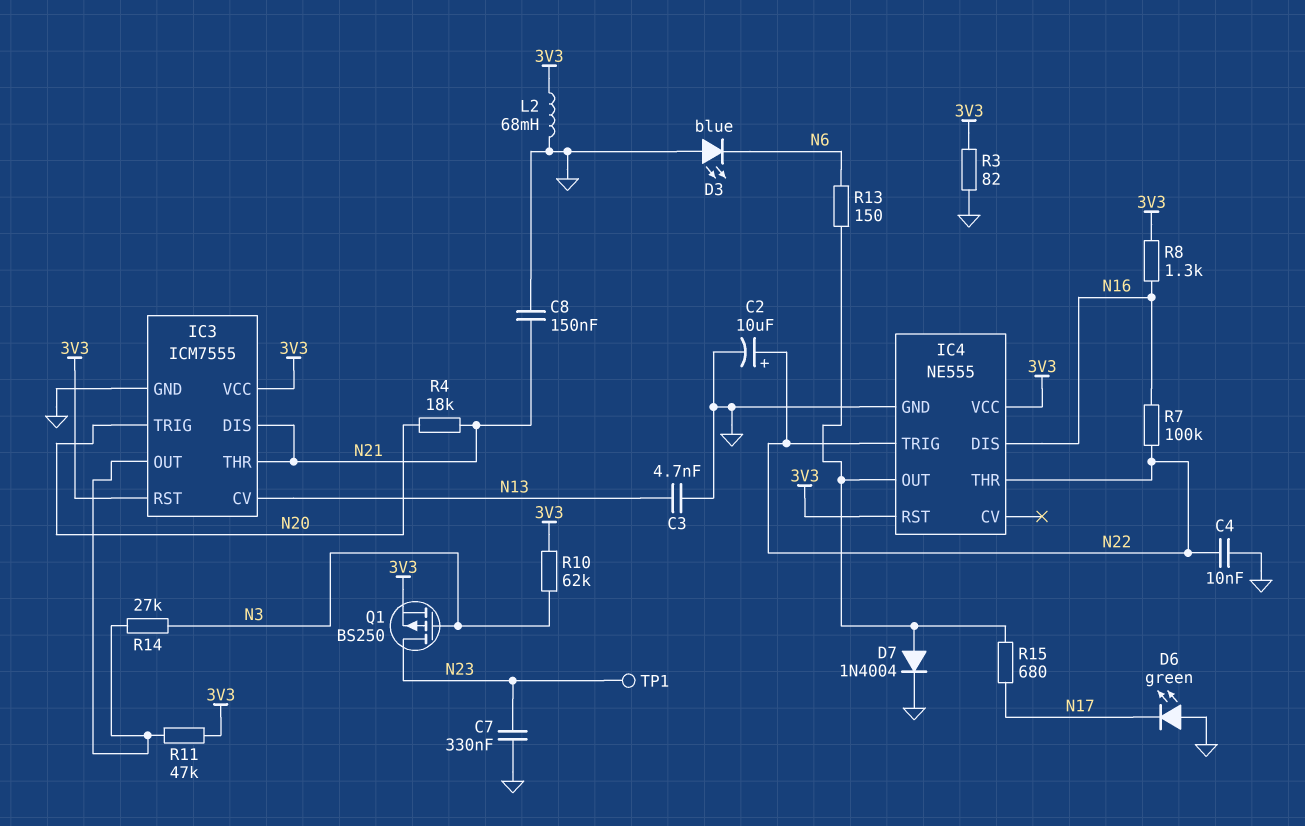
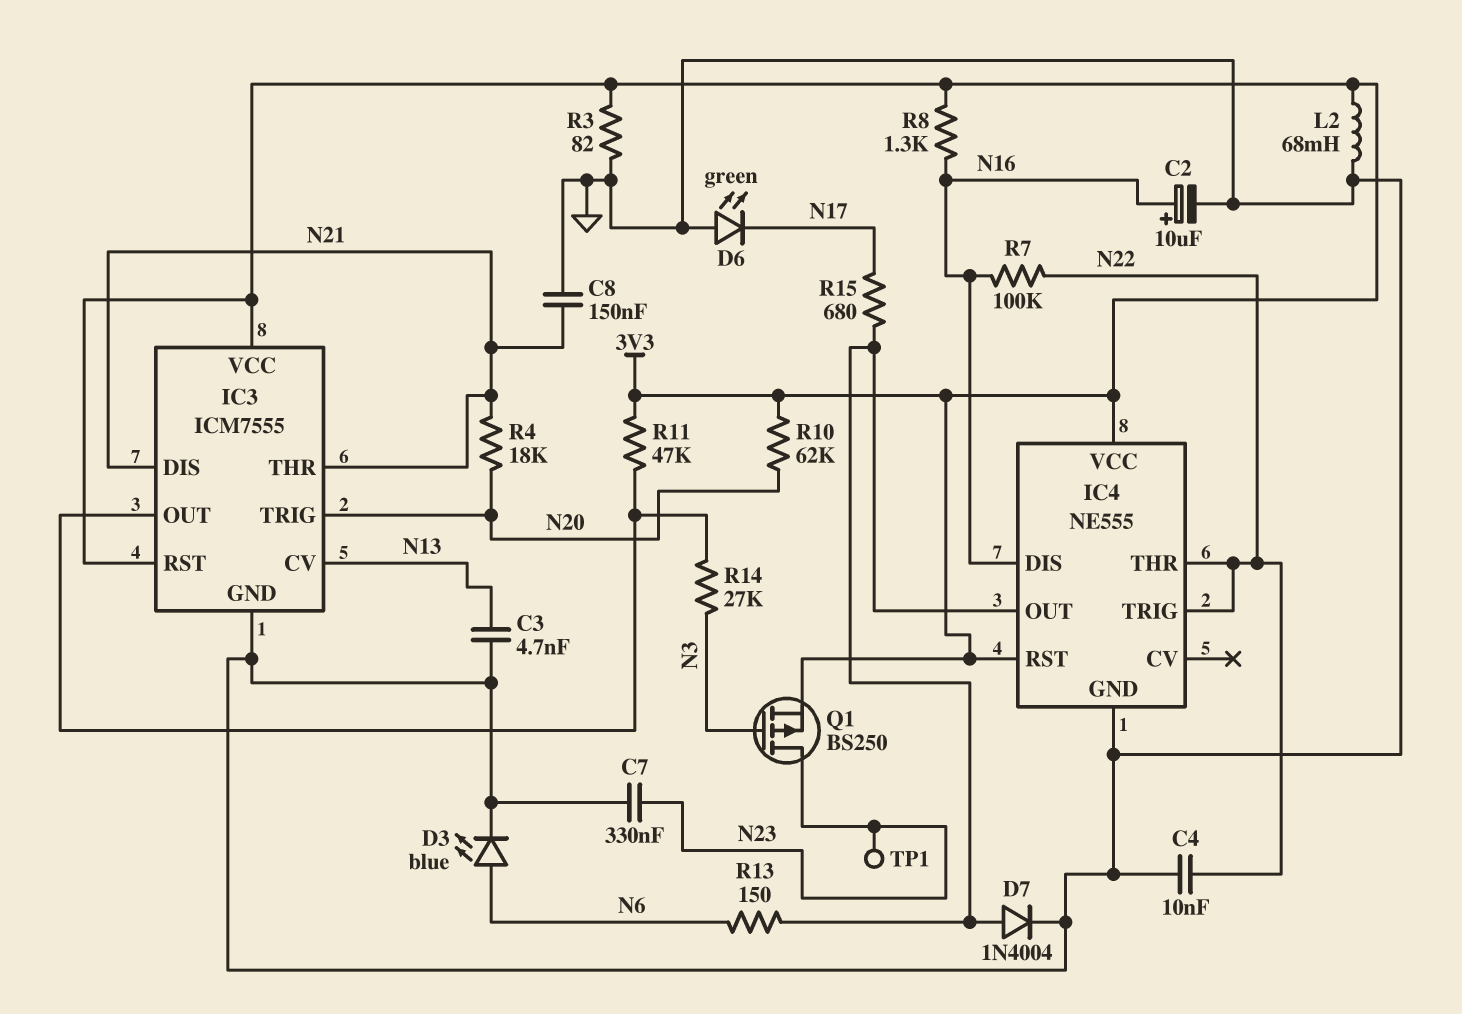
C2: 10uF (plus N22, minus GND) -> 10uF (plus N16, minus GND)
D3: LED blue (A GND, K N6) -> LED blue (A N6, K GND)
R10: 62k (3V3, N3) -> 62k (3V3, N20)

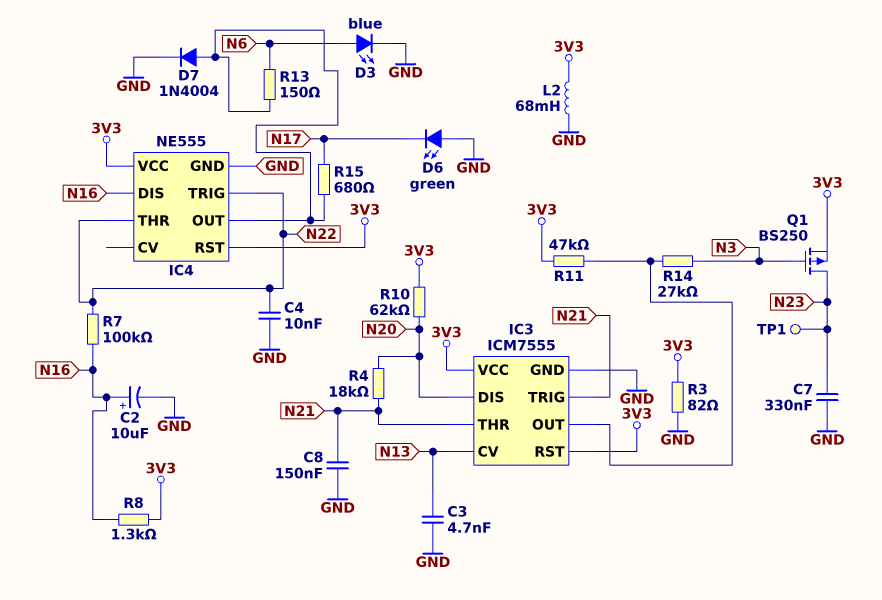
IC3 pin DIS: N21 -> N20
IC3 pin TRIG: N20 -> N21

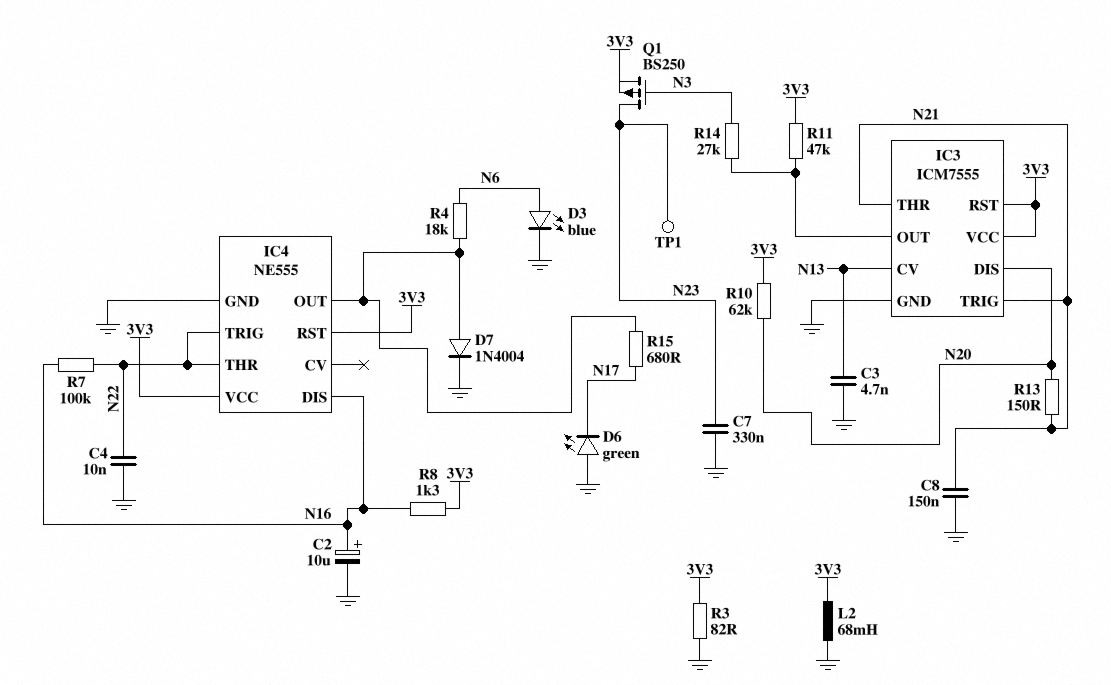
R4: 18k (N20, N21) -> 18k (IC4/OUT, N6)
R13: 150 (IC4/OUT, N6) -> 150 (N20, N21)

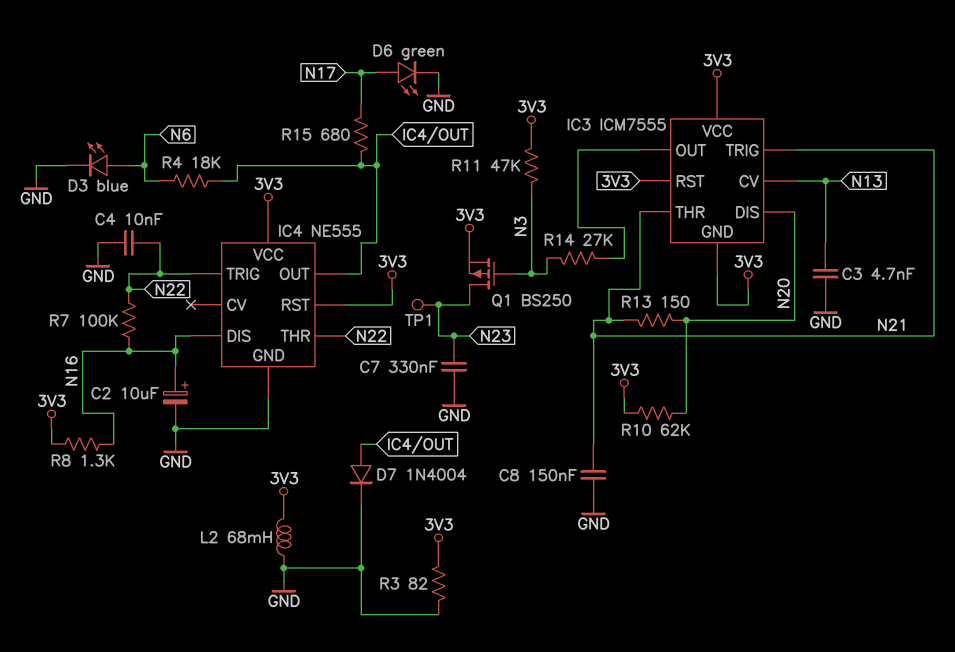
D6: LED green (A GND, K N17) -> LED green (A N17, K GND)
IC3 pin GND: GND -> 3V3
R11: 47k (3V3, IC3/OUT) -> 47k (3V3, N3)

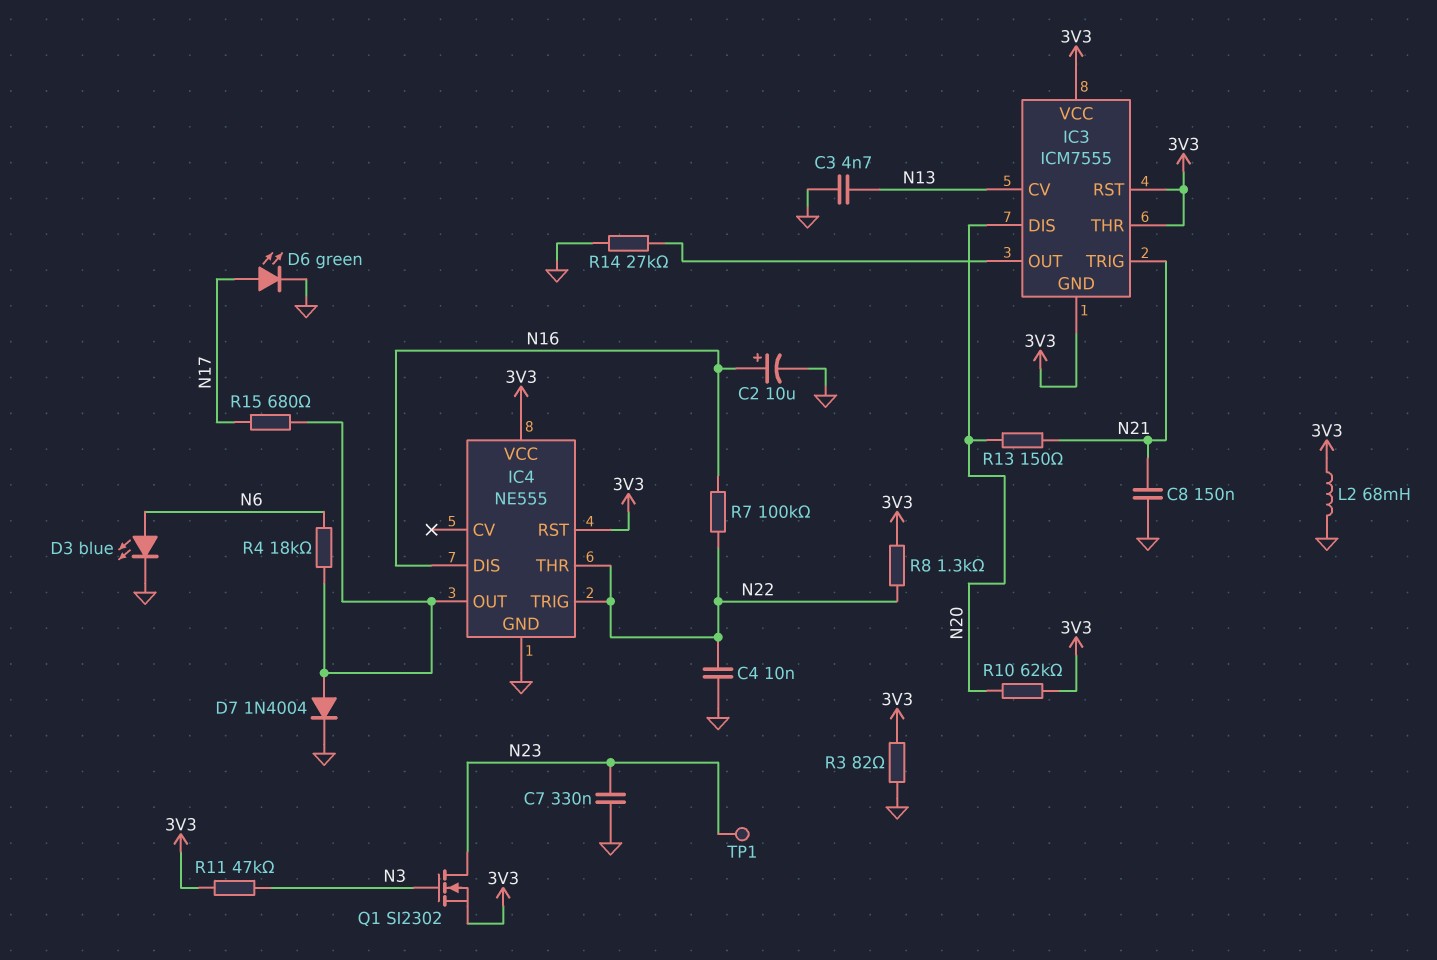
IC3 pin THR: N21 -> 3V3
Q1: PMOS BS250 (G N3, D N23, S 3V3) -> NMOS SI2302 (G N3, D N23, S 3V3)
R8: 1.3k (3V3, N16) -> 1.3k (3V3, N22)
R14: 27k (IC3/OUT, N3) -> 27k (GND, IC3/OUT)

